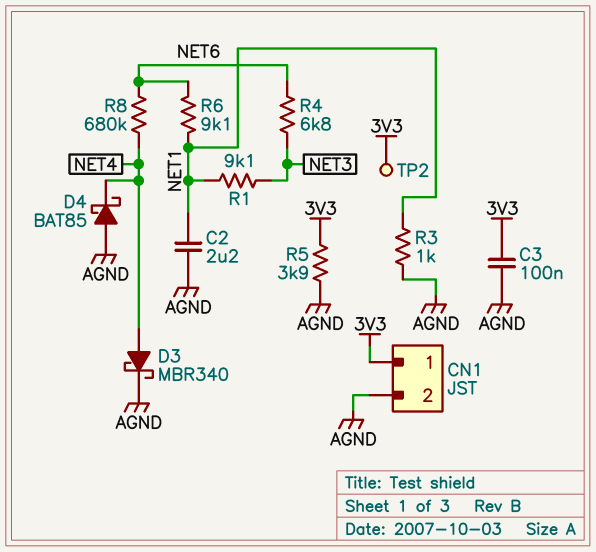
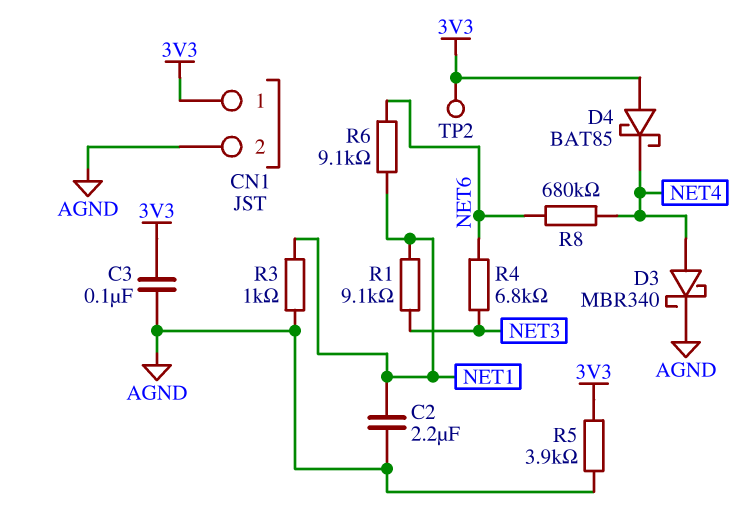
D4: schottky BAT85 (A AGND, K NET4) -> schottky BAT85 (A 3V3, K NET4)

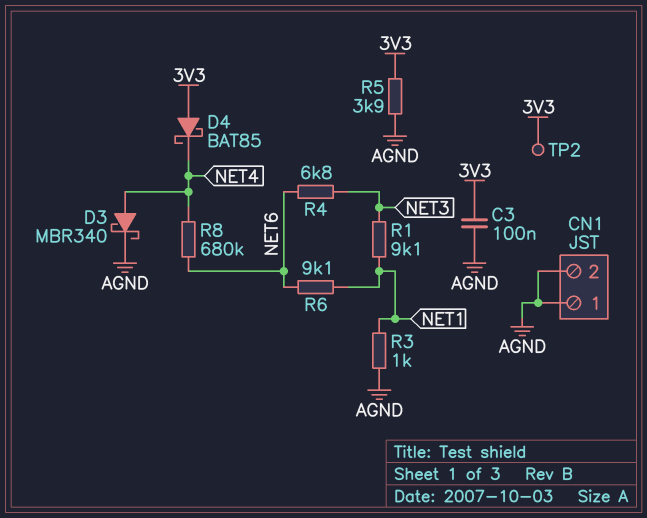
C2: 2.2uF (AGND, NET1) -> none
CN1 pin 1: 3V3 -> AGND

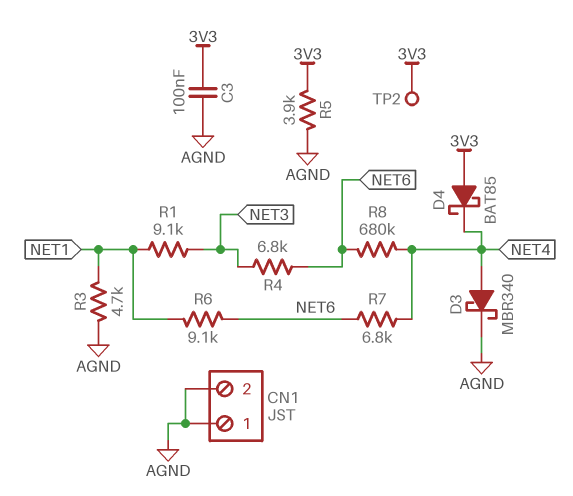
R3: 1k (AGND, NET1) -> 4.7k (AGND, NET1)
R7: none -> 6.8k (NET4, NET6)

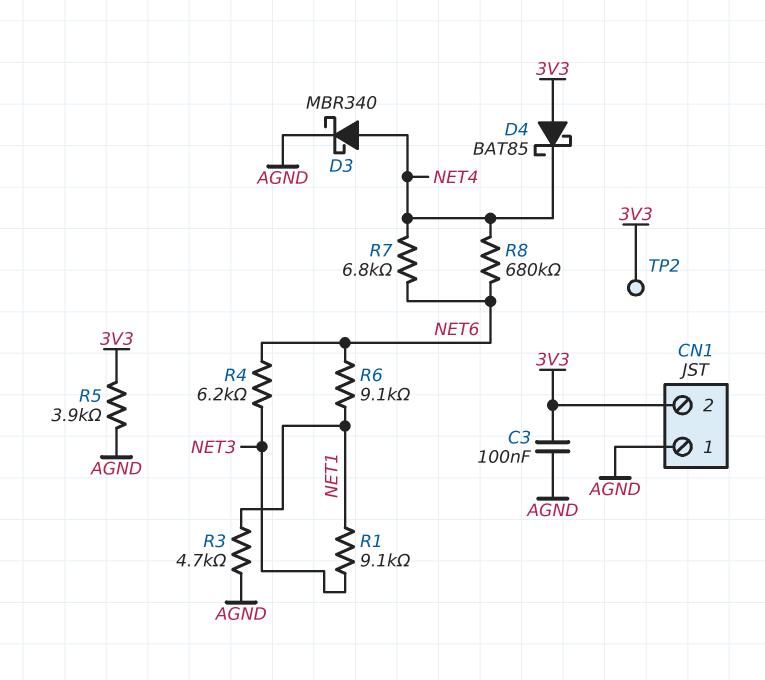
CN1 pin 2: AGND -> 3V3
R4: 6.8k (NET3, NET6) -> 6.2k (NET3, NET6)

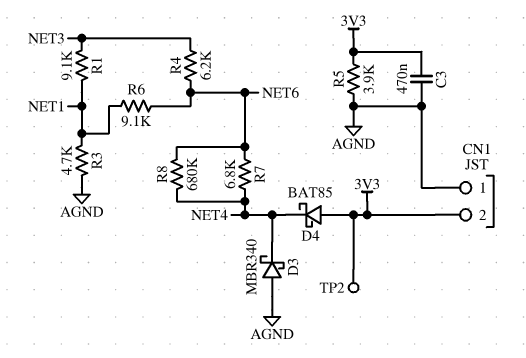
C3: 100nF (3V3, AGND) -> 470nF (3V3, AGND)
D3: schottky MBR340 (A NET4, K AGND) -> schottky MBR340 (A AGND, K NET4)

